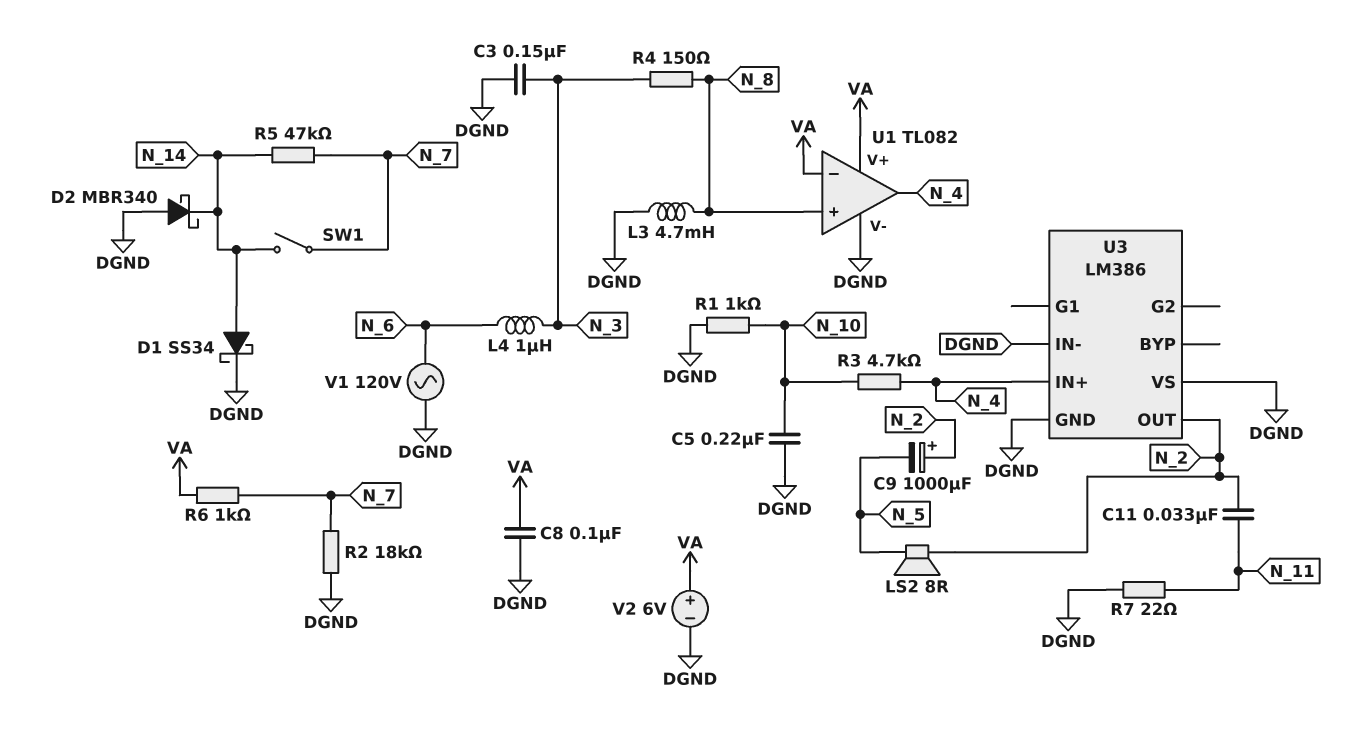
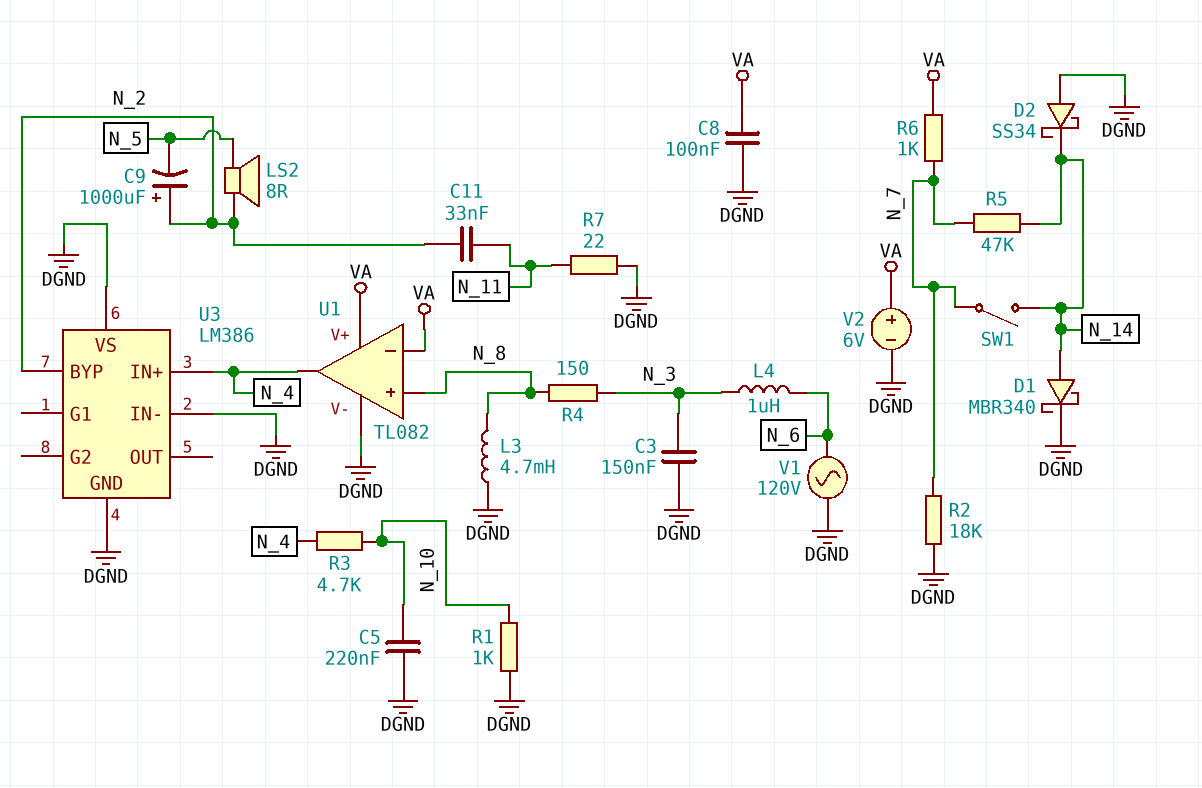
D1: schottky SS34 (A N_14, K DGND) -> schottky MBR340 (A N_14, K DGND)
D2: schottky MBR340 (A DGND, K N_14) -> schottky SS34 (A DGND, K N_14)
U3 pin BYP: none -> N_2
U3 pin OUT: N_2 -> none

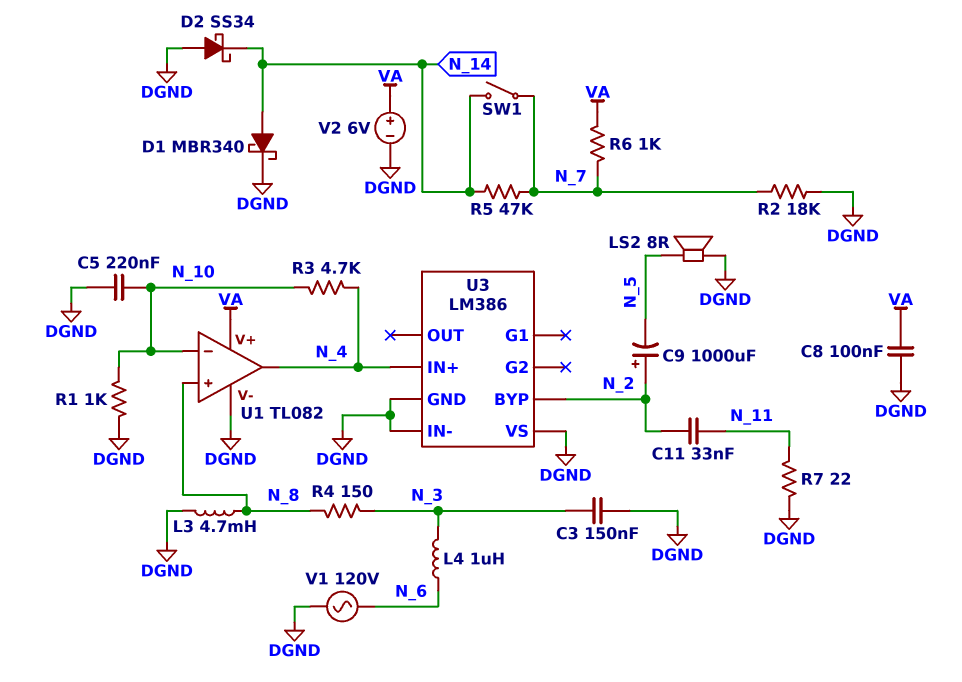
LS2: speaker 8R (N_2, N_5) -> speaker 8R (DGND, N_5)
U1 pin in-: VA -> N_10

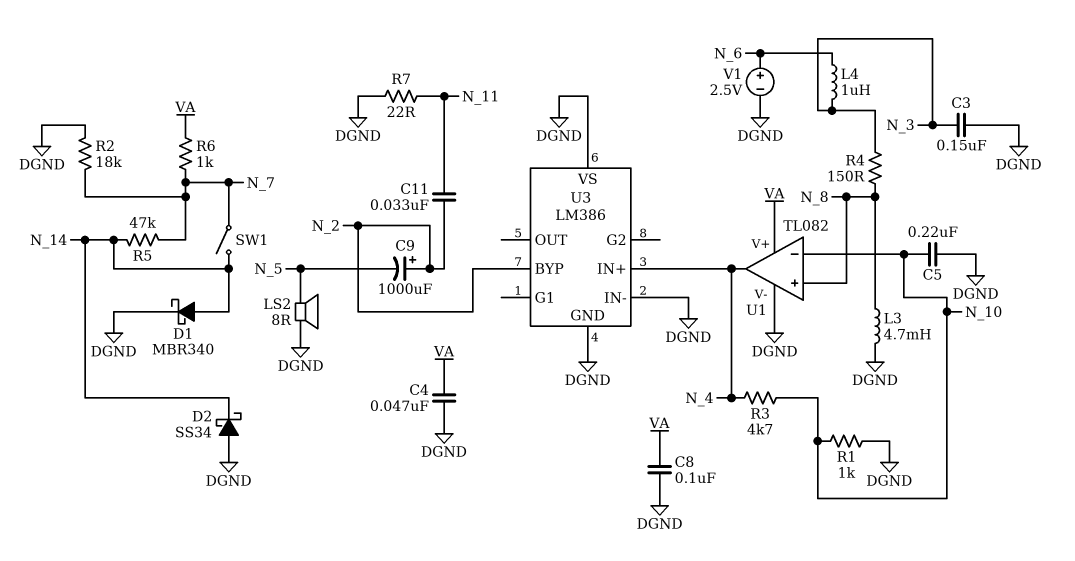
C4: none -> 47nF (DGND, VA)
V1: AC 120V (DGND, N_6) -> 2.5V (plus N_6, minus DGND)
V2: 6V (plus VA, minus DGND) -> none

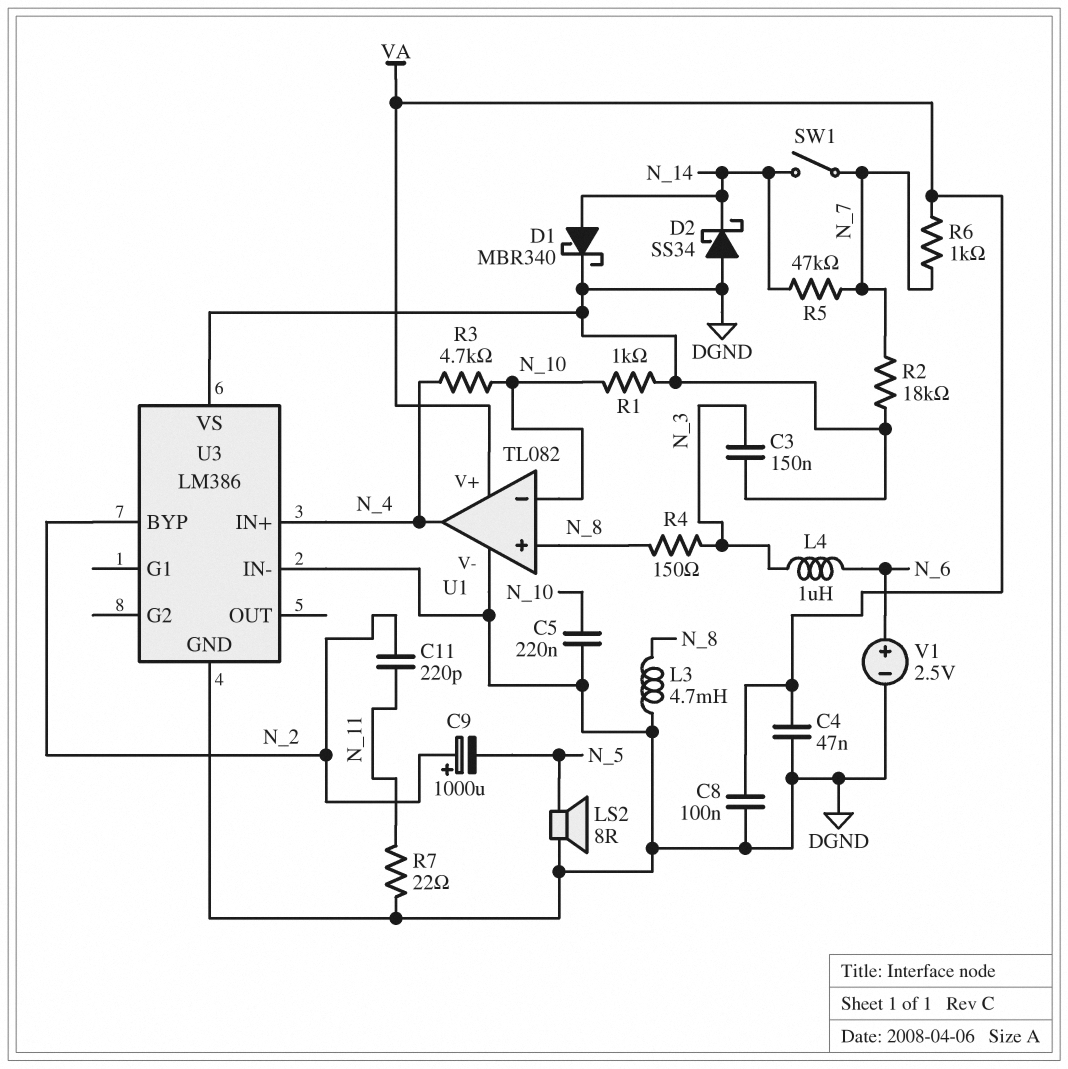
C11: 33nF (N_2, N_11) -> 220pF (N_2, N_11)

